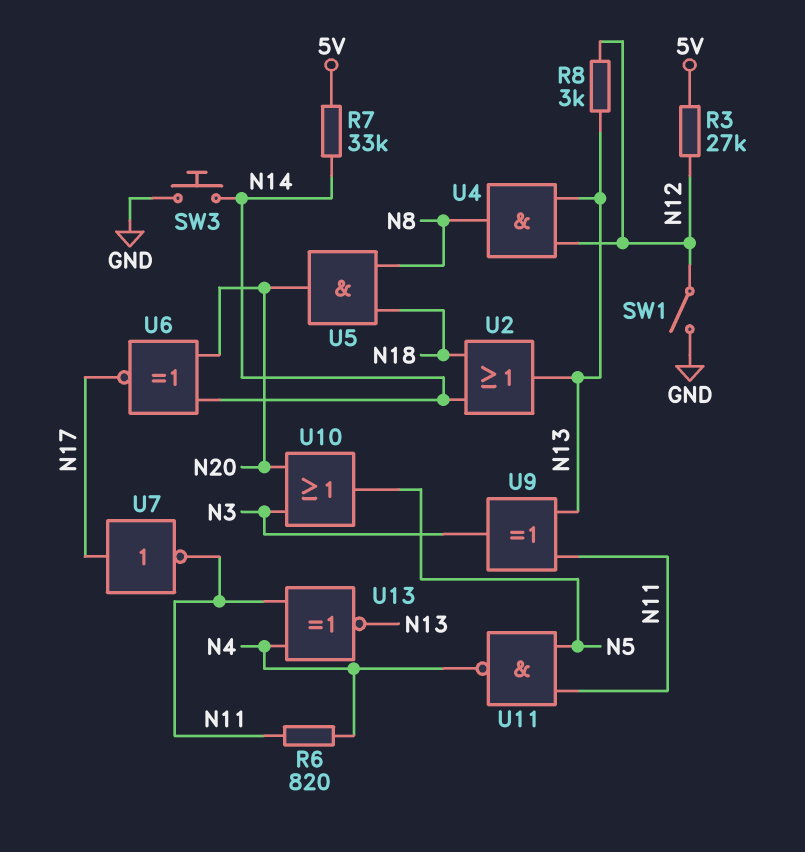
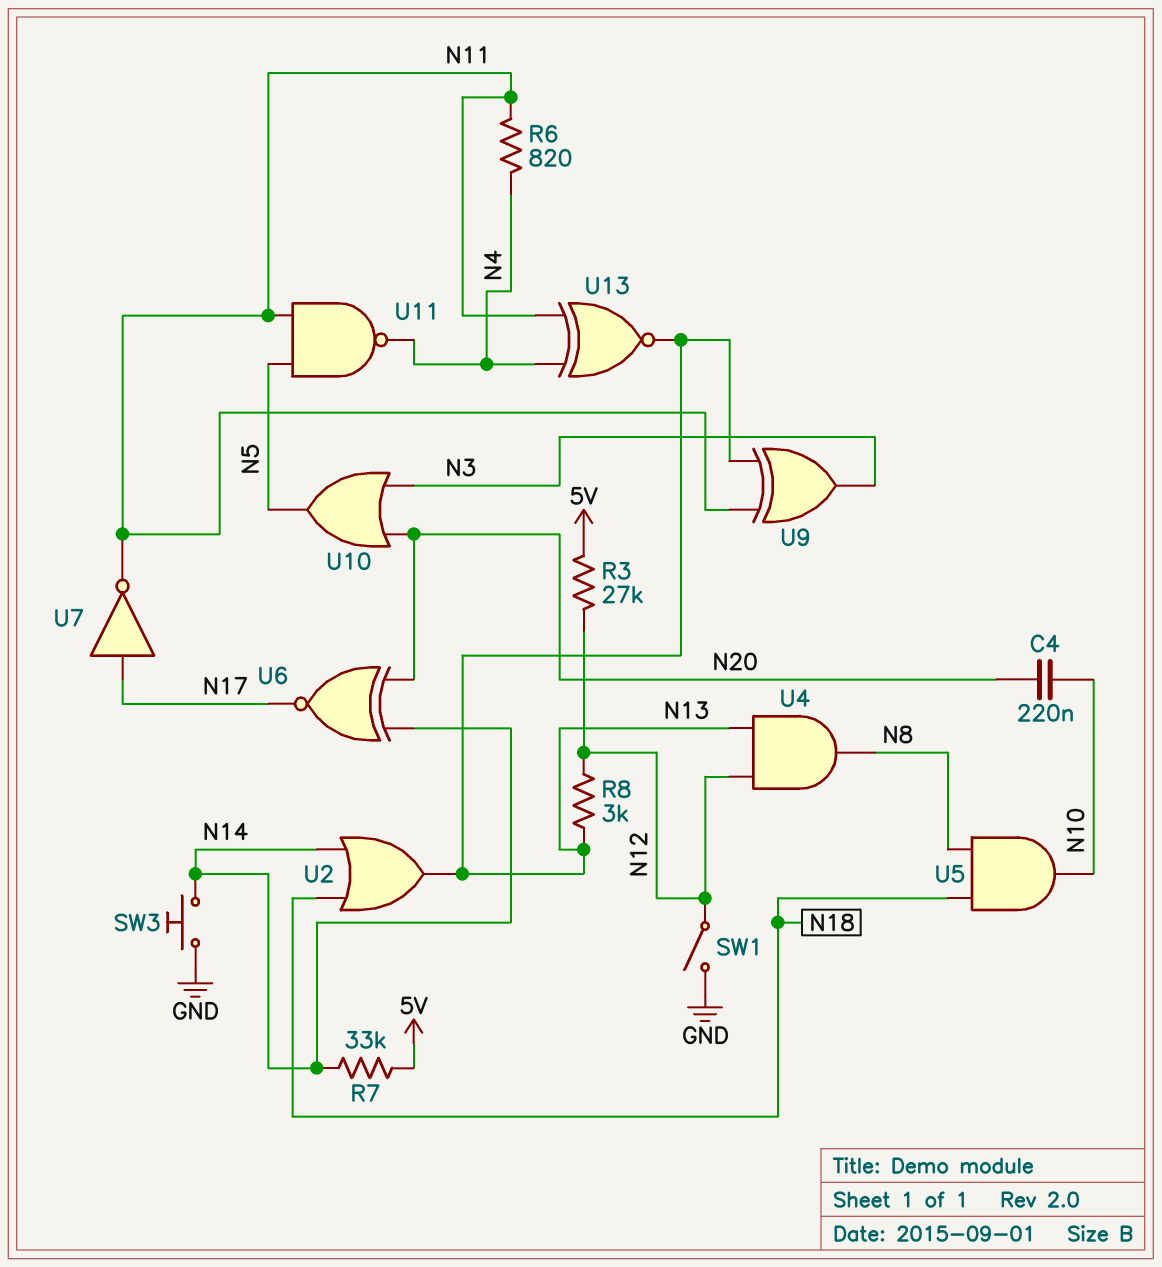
C4: none -> 220nF (N10, N20)
U5: AND (in N8, in N18, out N20) -> AND (in N8, in N18, out N10)

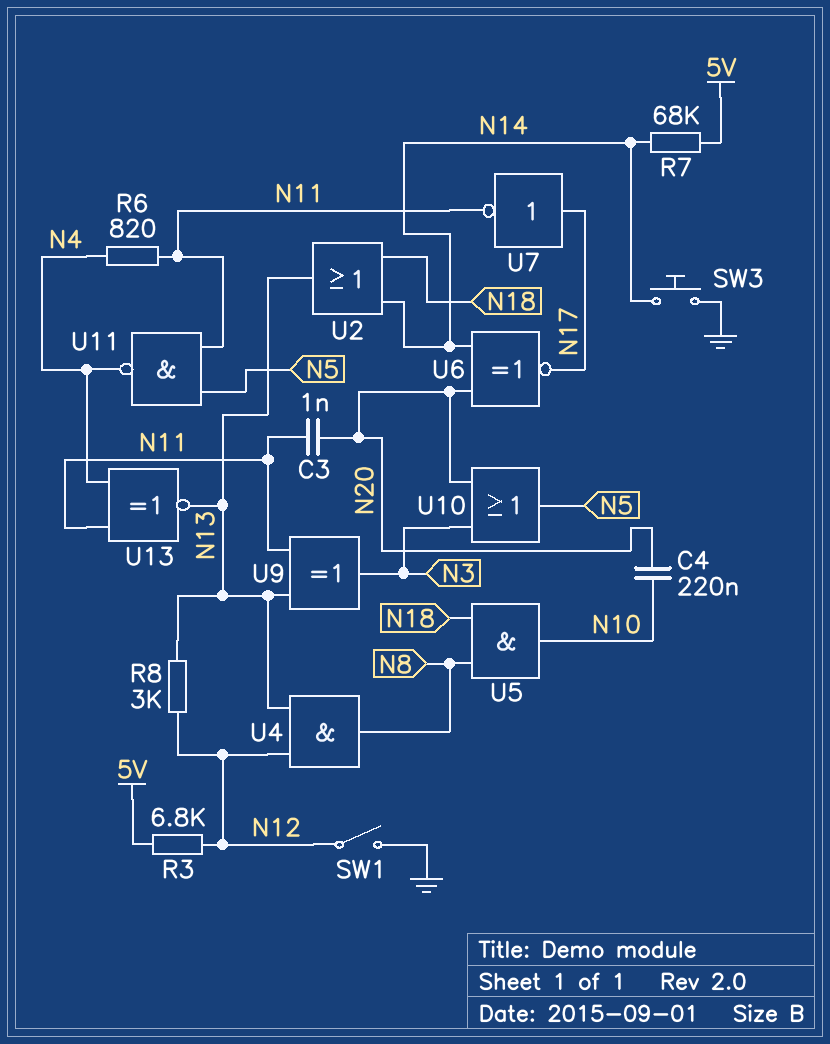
C3: none -> 1nF (N11, N20)
R3: 27k (5V, N12) -> 6.8k (5V, N12)
R7: 33k (5V, N14) -> 68k (5V, N14)

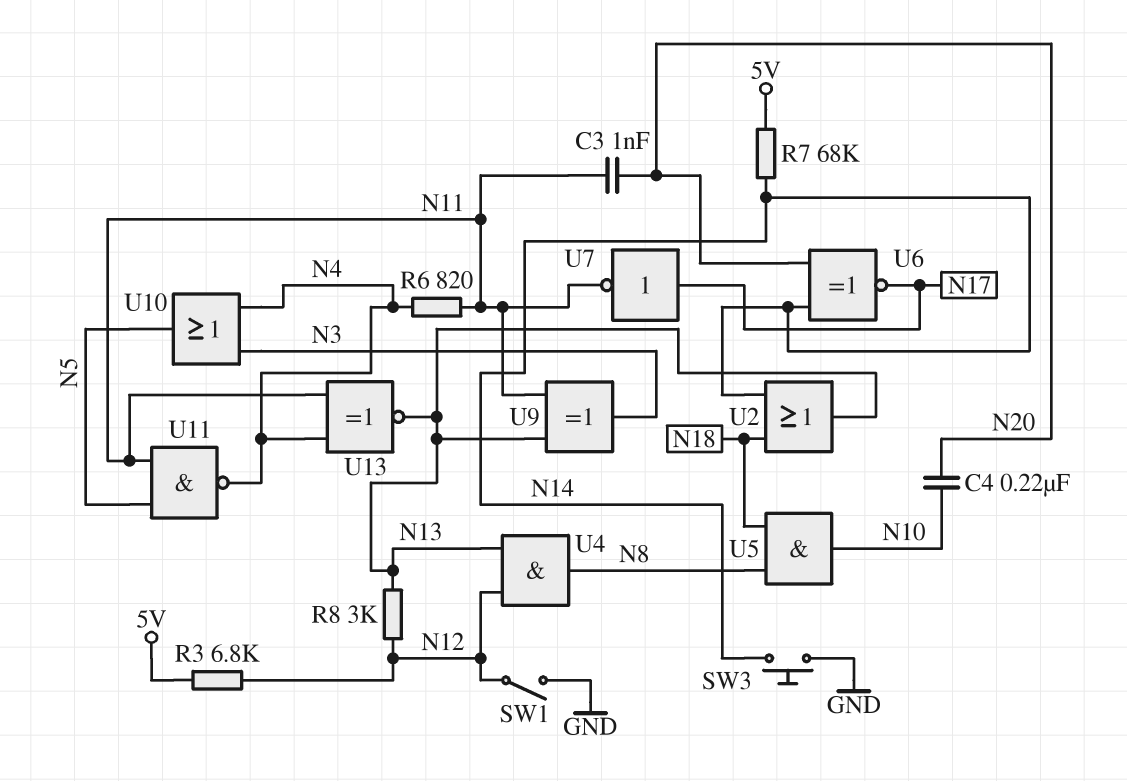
U10: OR (in N3, in N20, out N5) -> OR (in N3, in N4, out N5)

